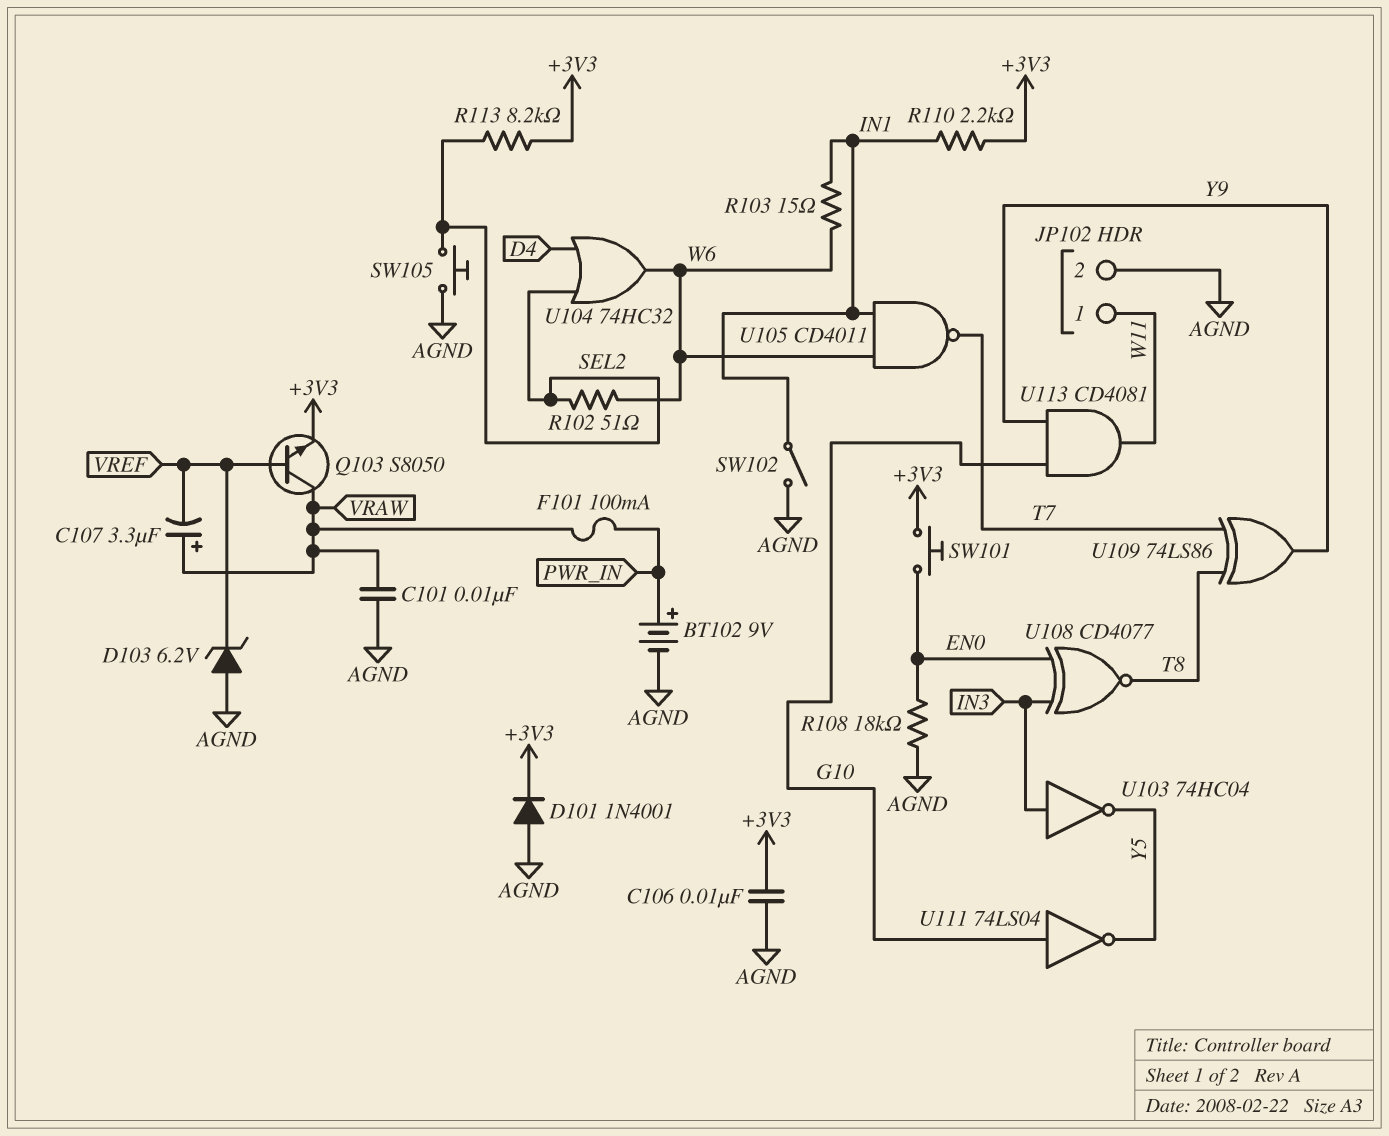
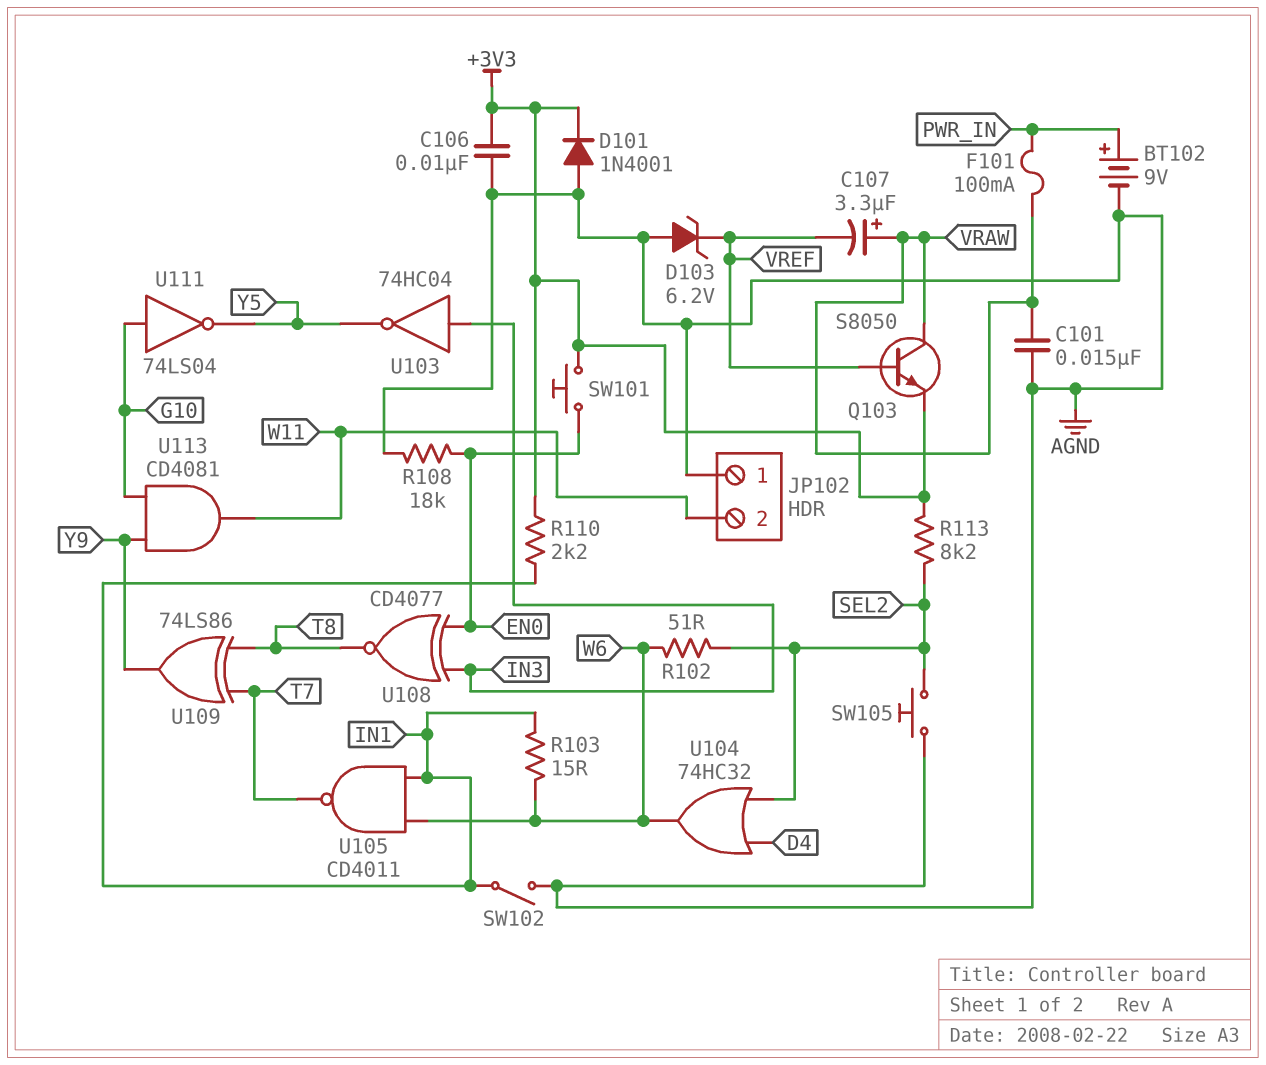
C101: 10nF (AGND, VRAW) -> 15nF (AGND, VRAW)
JP102 pin 1: W11 -> AGND
JP102 pin 2: AGND -> W11

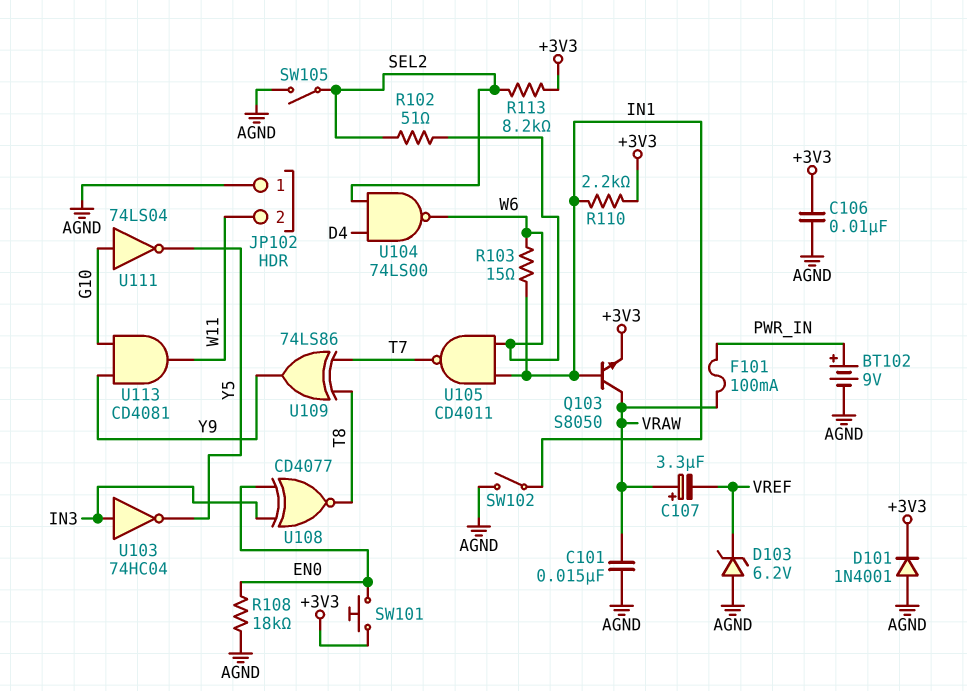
Q103: NPN S8050 (B VREF, C VRAW, E +3V3) -> NPN S8050 (B IN1, C VRAW, E +3V3)
SW105: button (AGND, SEL2) -> switch (AGND, SEL2)
U104: OR 74HC32 (in D4, in SEL2, out W6) -> NAND 74LS00 (in D4, in SEL2, out W6)

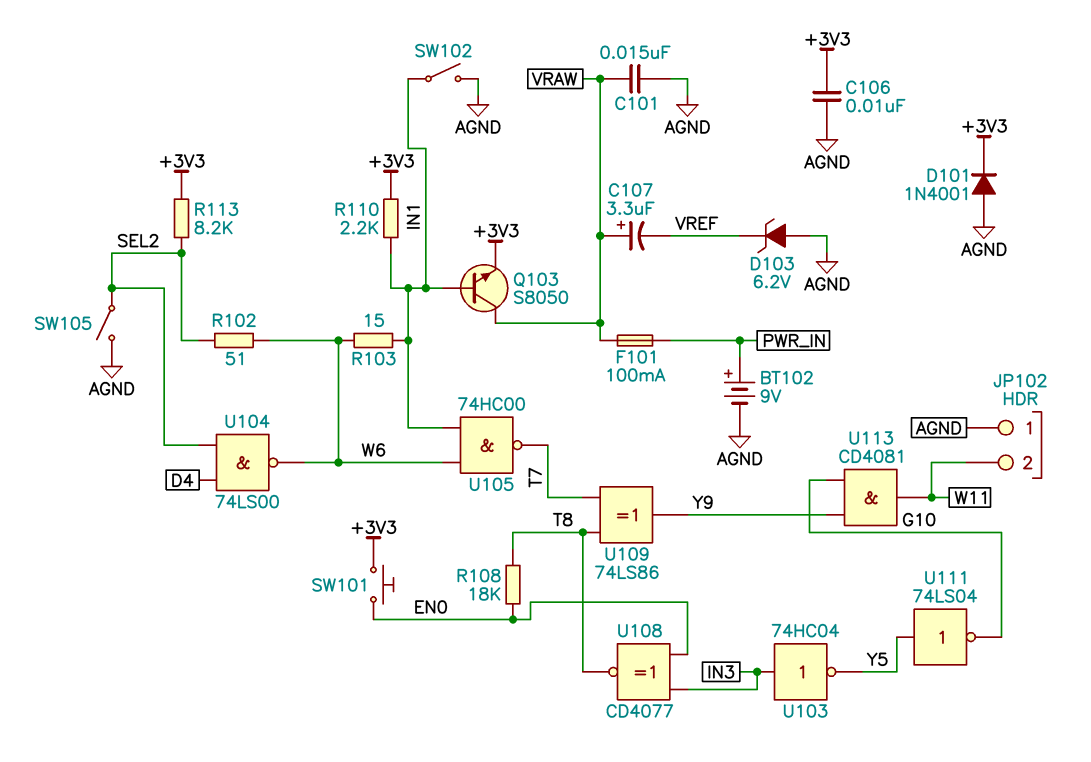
R108: 18k (AGND, EN0) -> 18k (EN0, T8)
U105: NAND CD4011 (in IN1, in W6, out T7) -> NAND 74HC00 (in IN1, in W6, out T7)
U111: NOT 74LS04 (in G10, out Y5) -> NOT 74LS04 (in Y5, out G10)

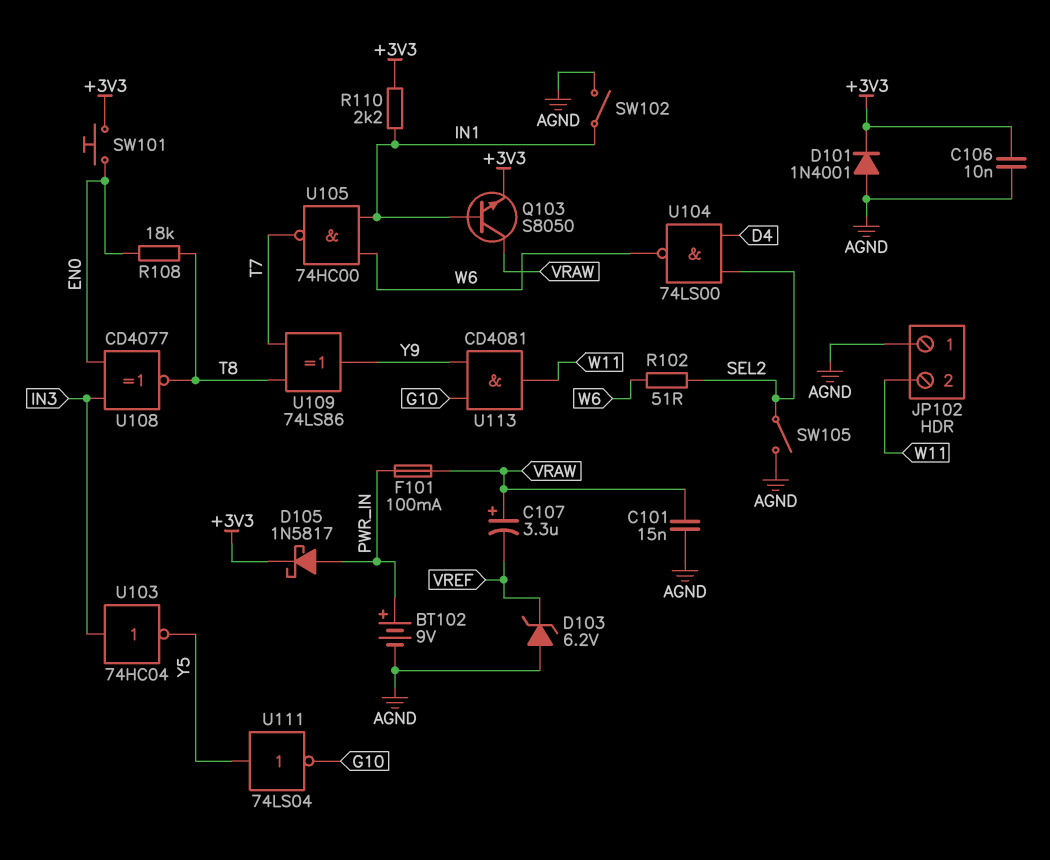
D105: none -> schottky 1N5817 (A PWR_IN, K +3V3)
R103: 15 (IN1, W6) -> none
R113: 8.2k (+3V3, SEL2) -> none

